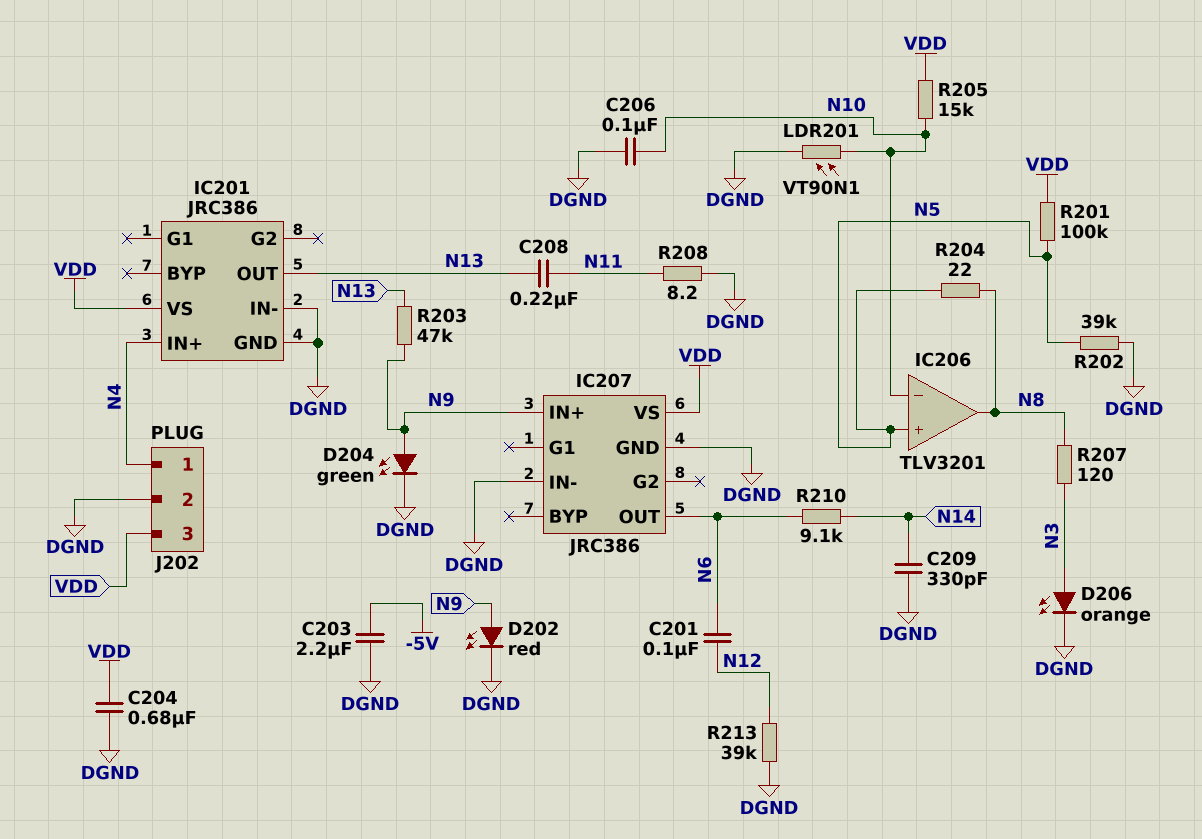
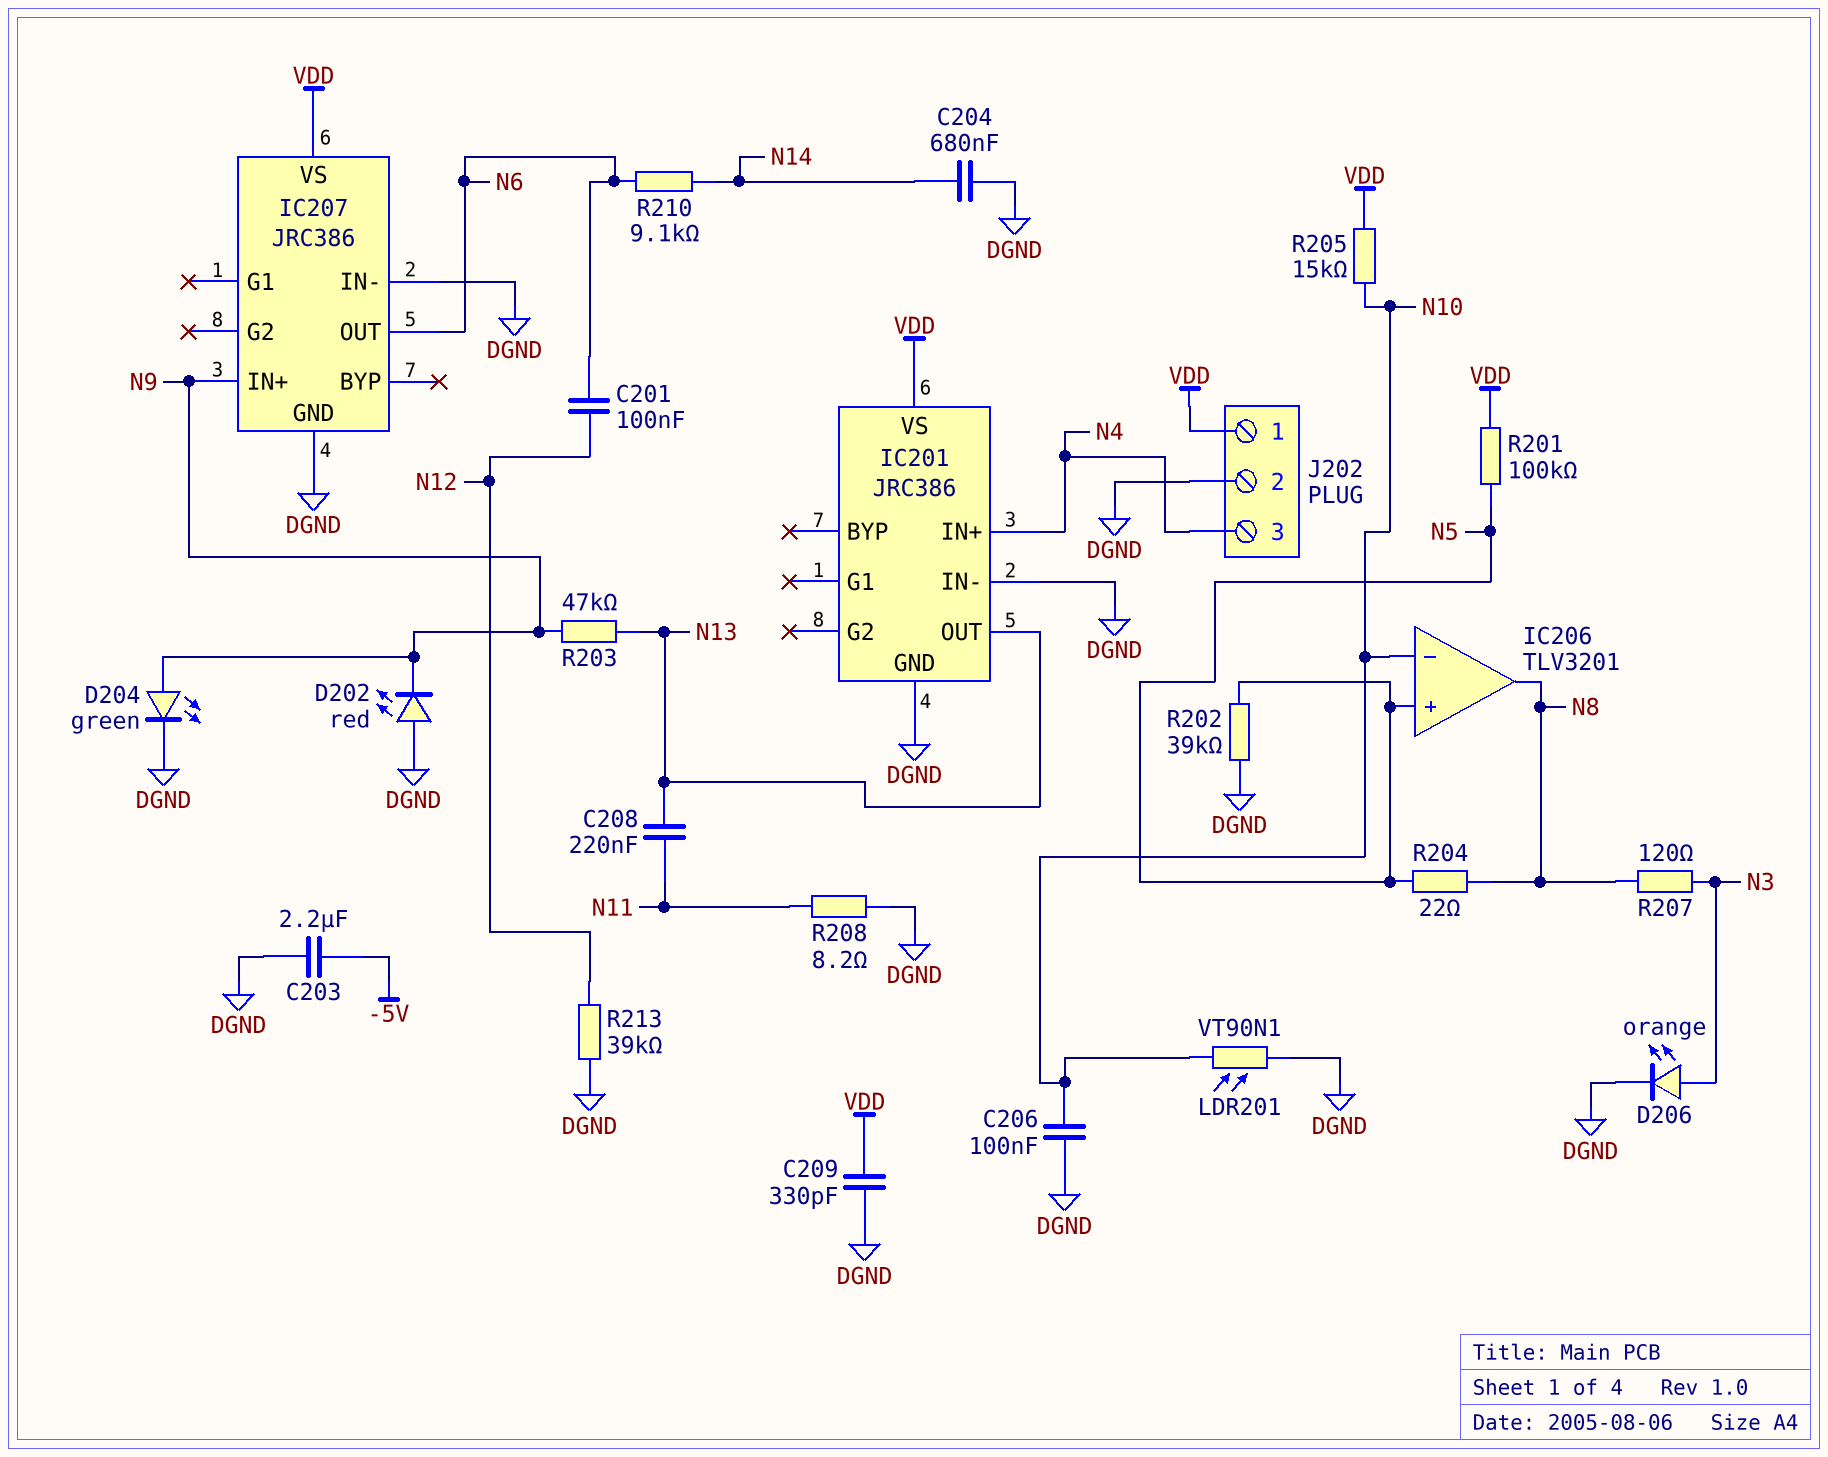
C204: 680nF (DGND, VDD) -> 680nF (DGND, N14)
C209: 330pF (DGND, N14) -> 330pF (DGND, VDD)
D202: LED red (A N9, K DGND) -> LED red (A DGND, K N9)
J202 pin 1: N4 -> VDD
J202 pin 3: VDD -> N4

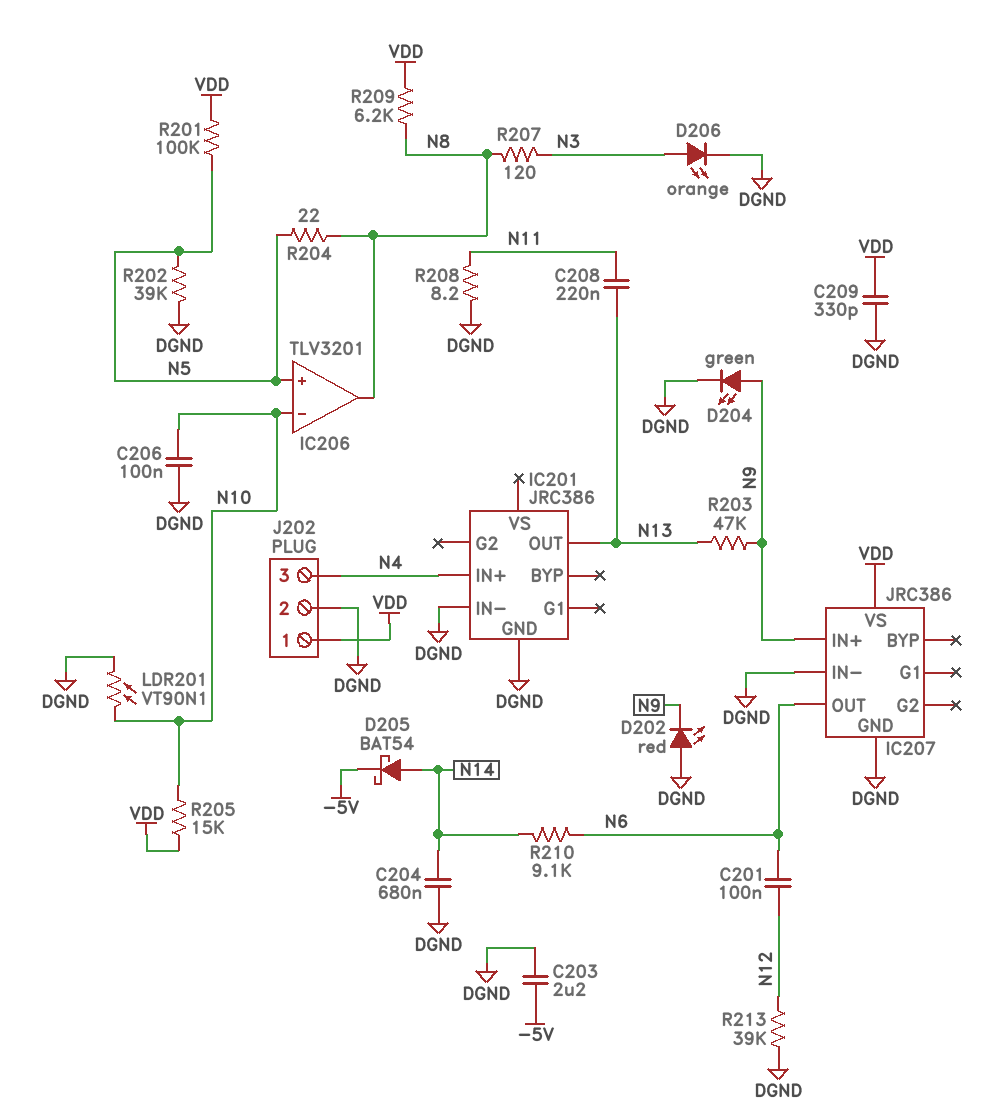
D205: none -> schottky BAT54 (A N14, K -5V)
IC201 pin VS: VDD -> none
R209: none -> 6.2k (N8, VDD)

